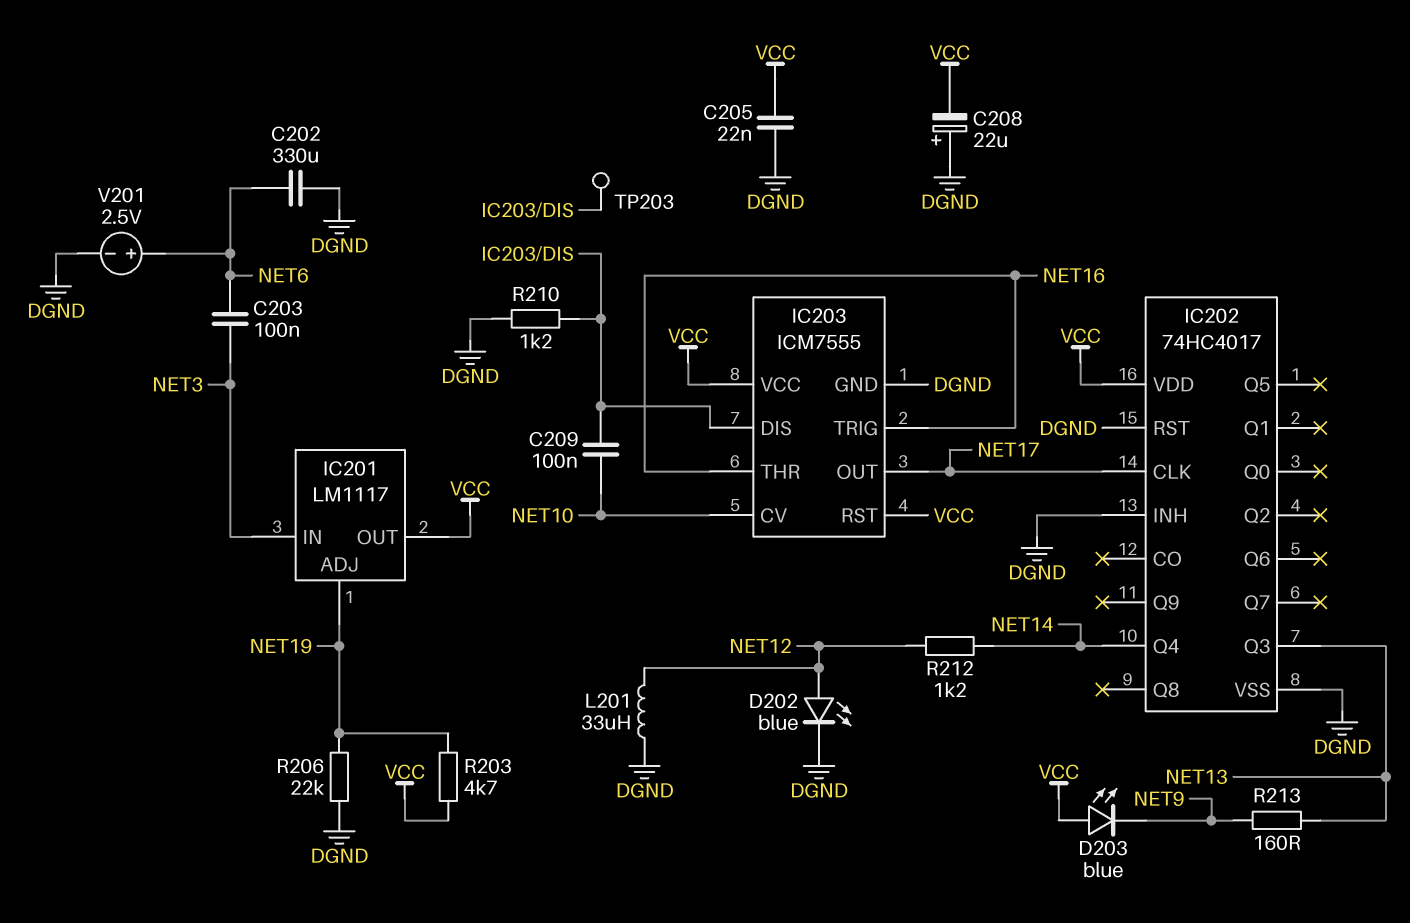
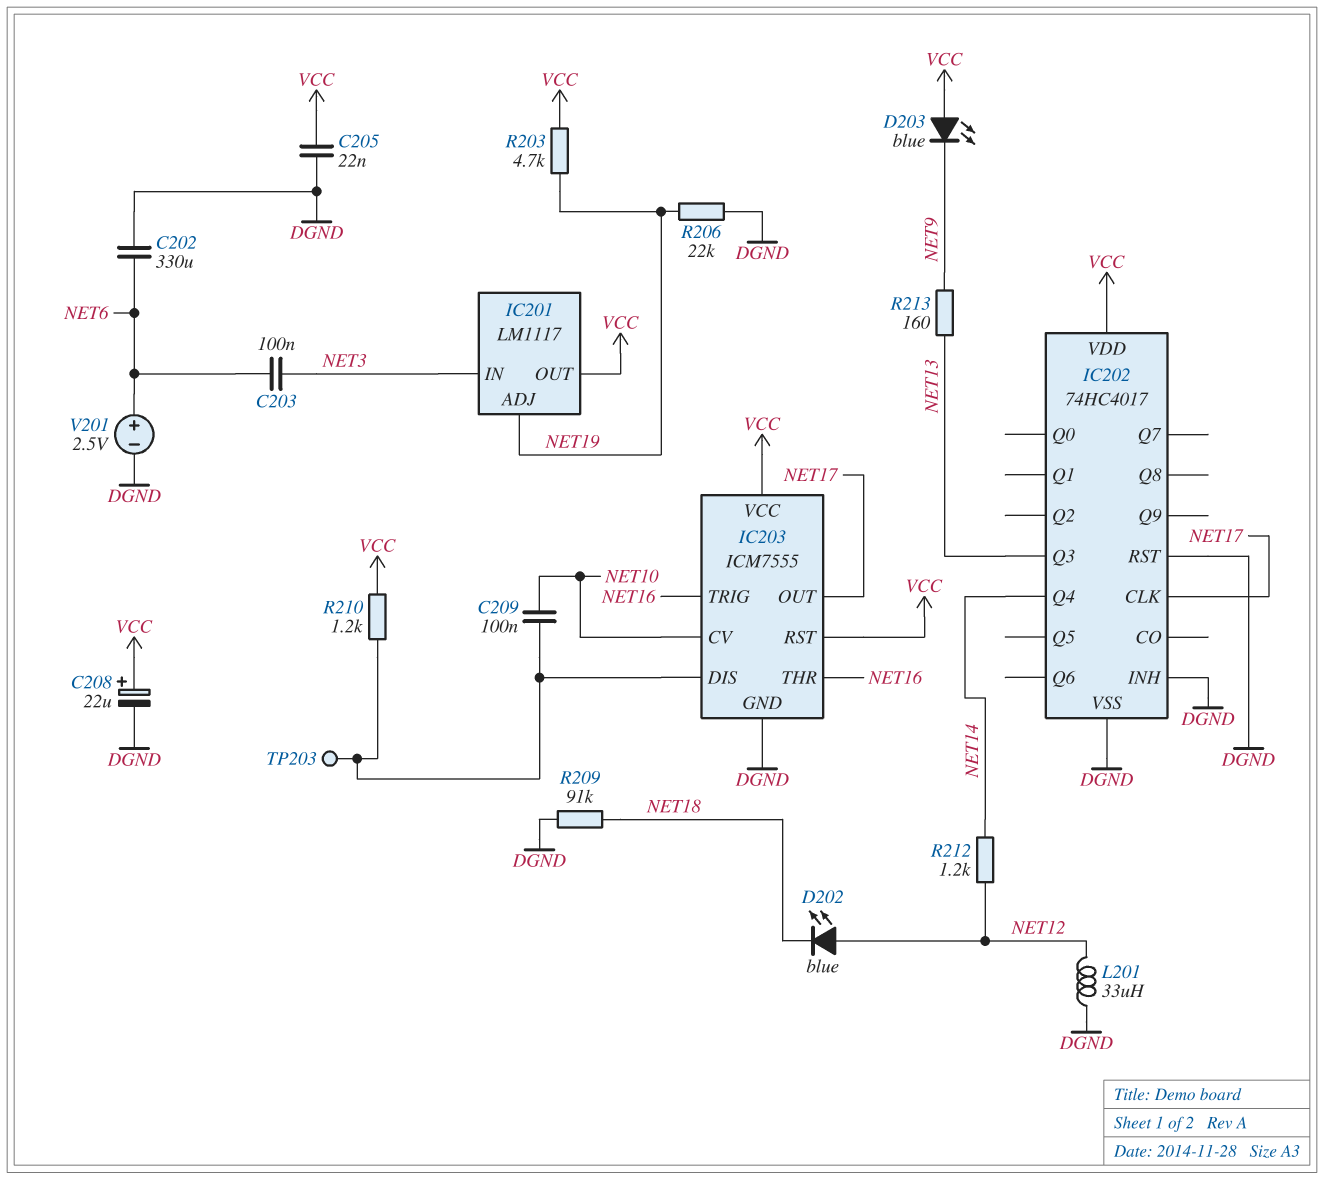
C208: 22uF (plus DGND, minus VCC) -> 22uF (plus VCC, minus DGND)
D202: LED blue (A NET12, K DGND) -> LED blue (A NET12, K NET18)
R209: none -> 91k (DGND, NET18)
R210: 1.2k (DGND, IC203/DIS) -> 1.2k (IC203/DIS, VCC)

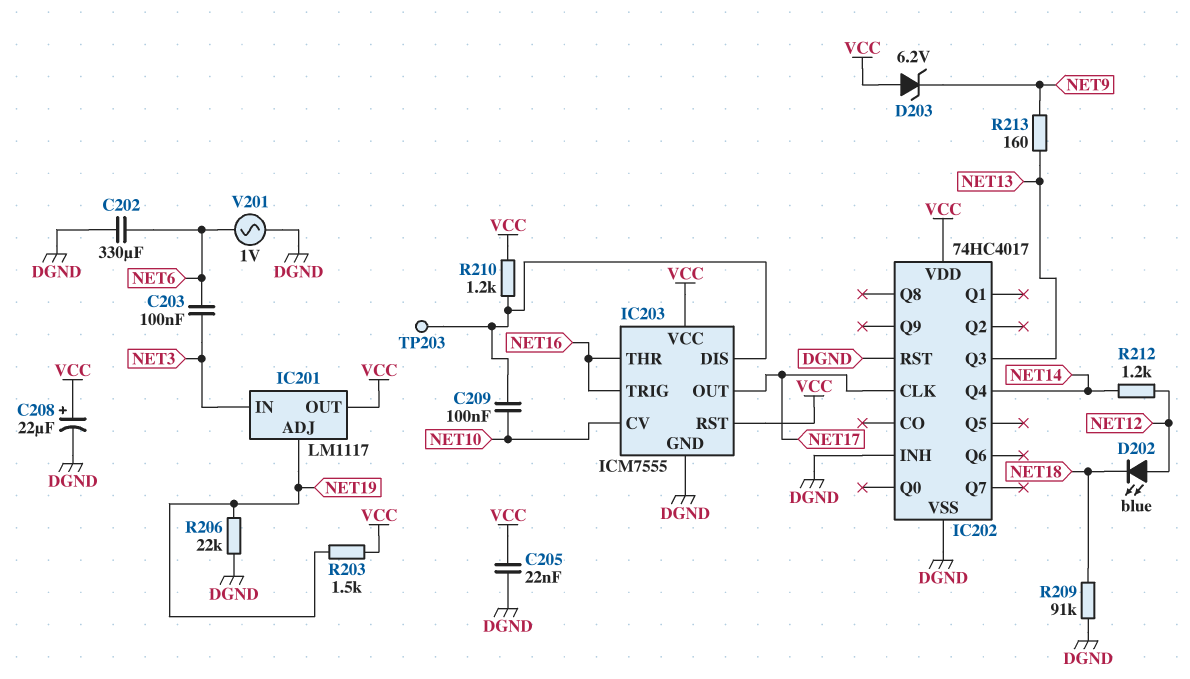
D203: LED blue (A VCC, K NET9) -> zener 6.2V (A VCC, K NET9)
L201: 33uH (DGND, NET12) -> none
R203: 4.7k (NET19, VCC) -> 1.5k (NET19, VCC)
V201: 2.5V (plus NET6, minus DGND) -> AC 1V (DGND, NET6)

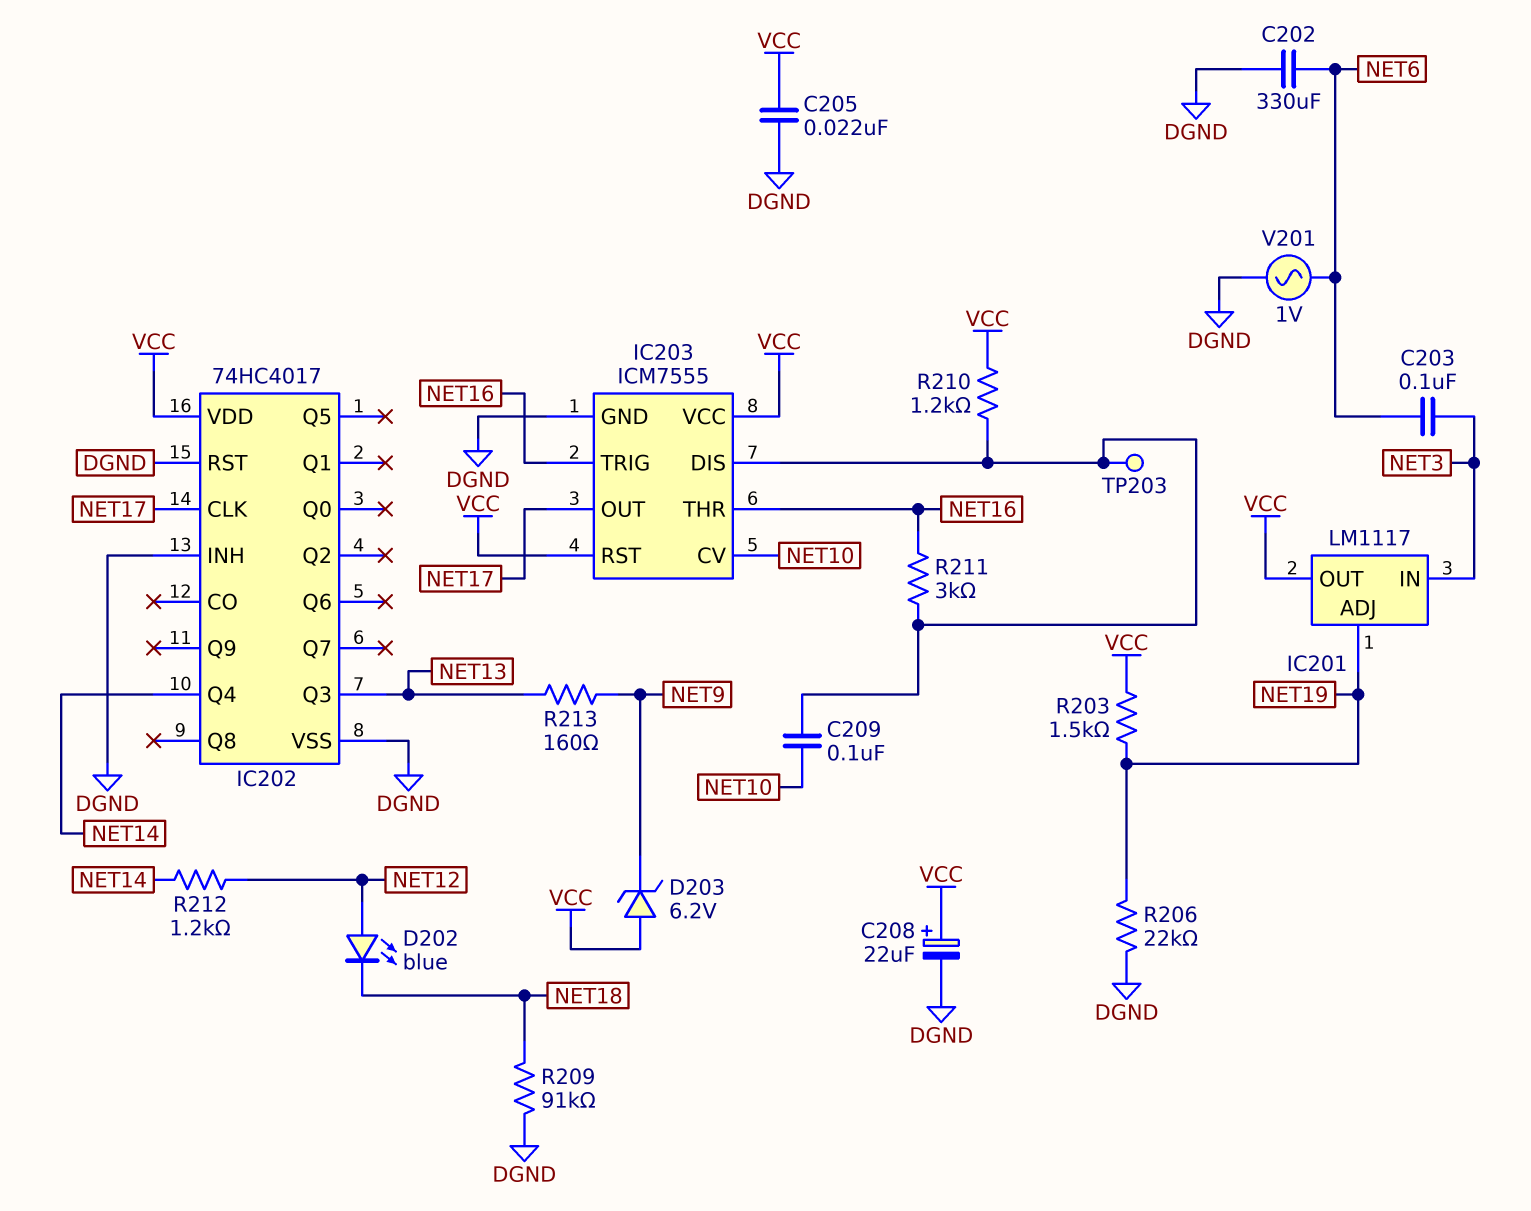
R211: none -> 3k (IC203/DIS, NET16)

